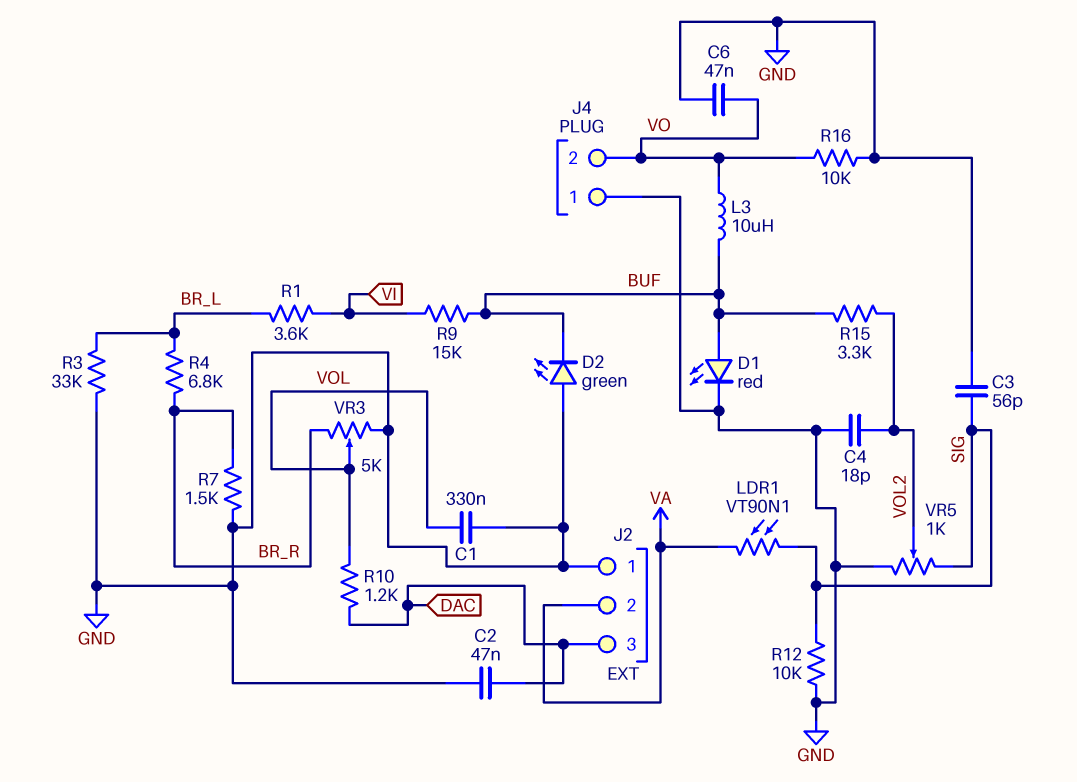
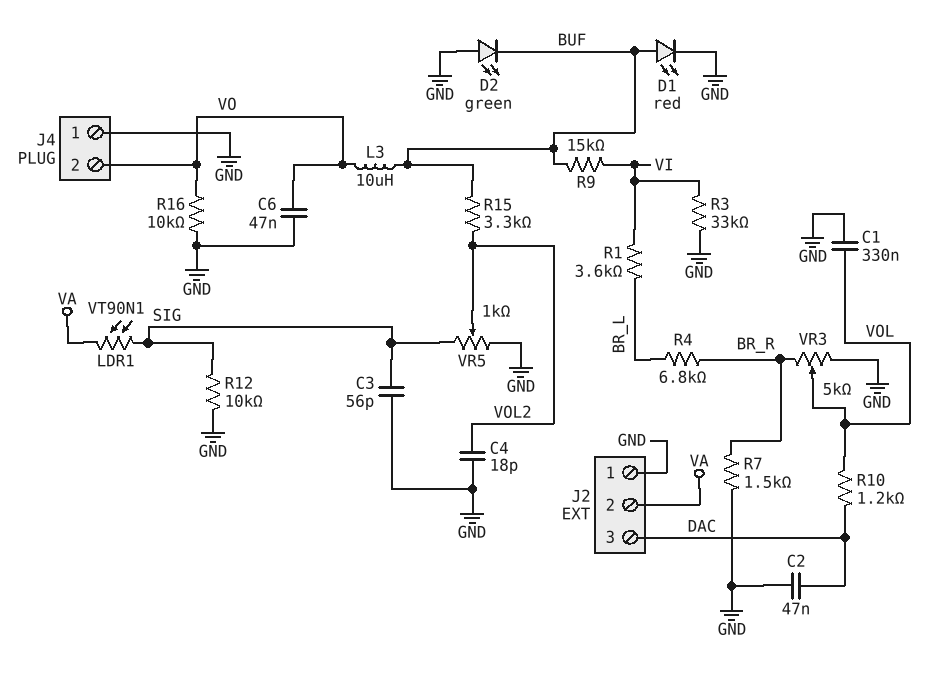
R3: 33k (BR_L, GND) -> 33k (GND, VI)

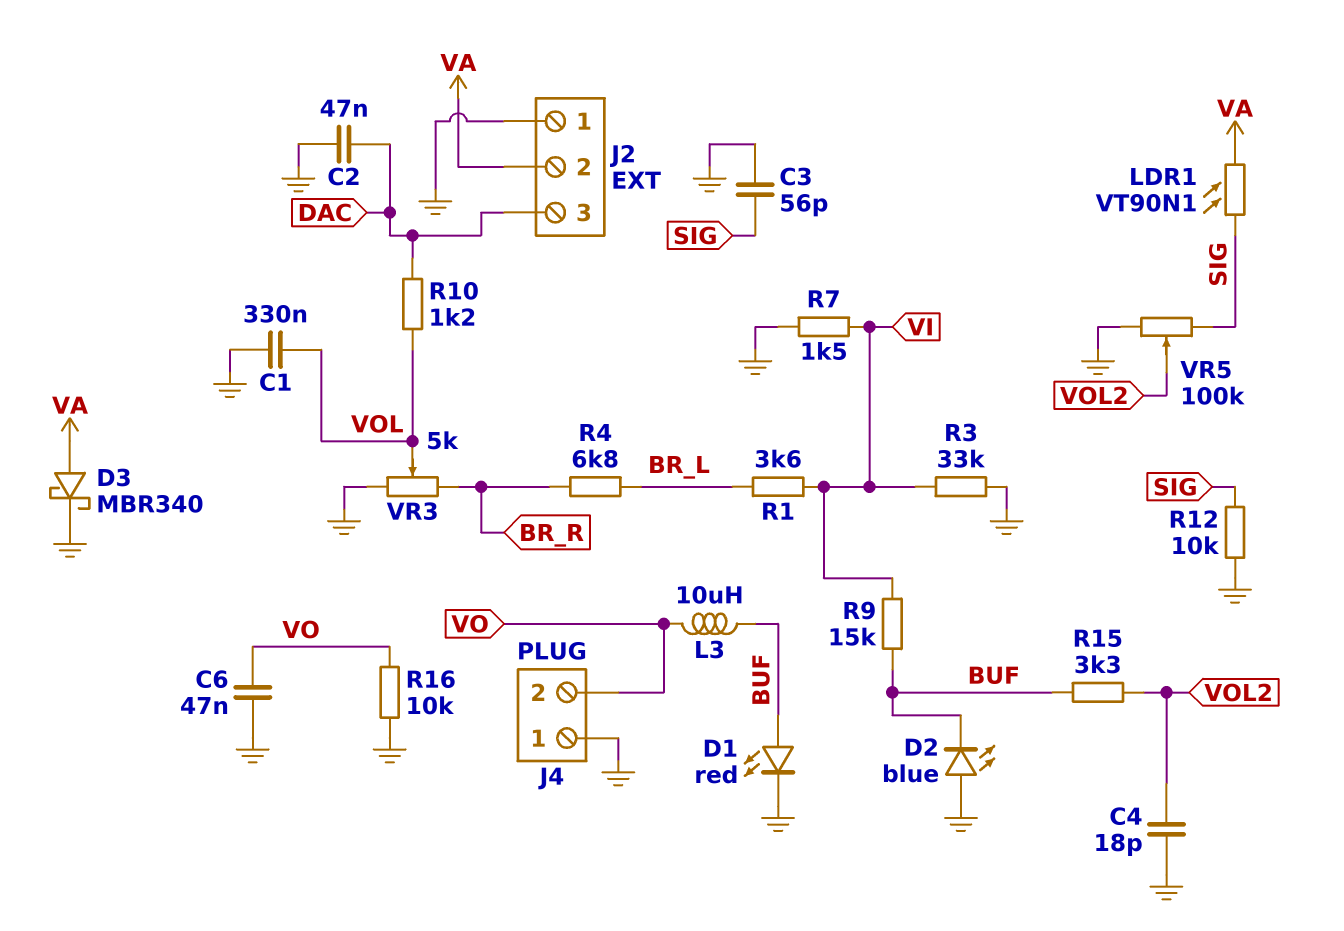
D2: LED green (A GND, K BUF) -> LED blue (A GND, K BUF)
D3: none -> schottky MBR340 (A VA, K GND)
R7: 1.5k (BR_R, GND) -> 1.5k (GND, VI)
VR5: 1k (GND, SIG, wiper VOL2) -> 100k (GND, SIG, wiper VOL2)

